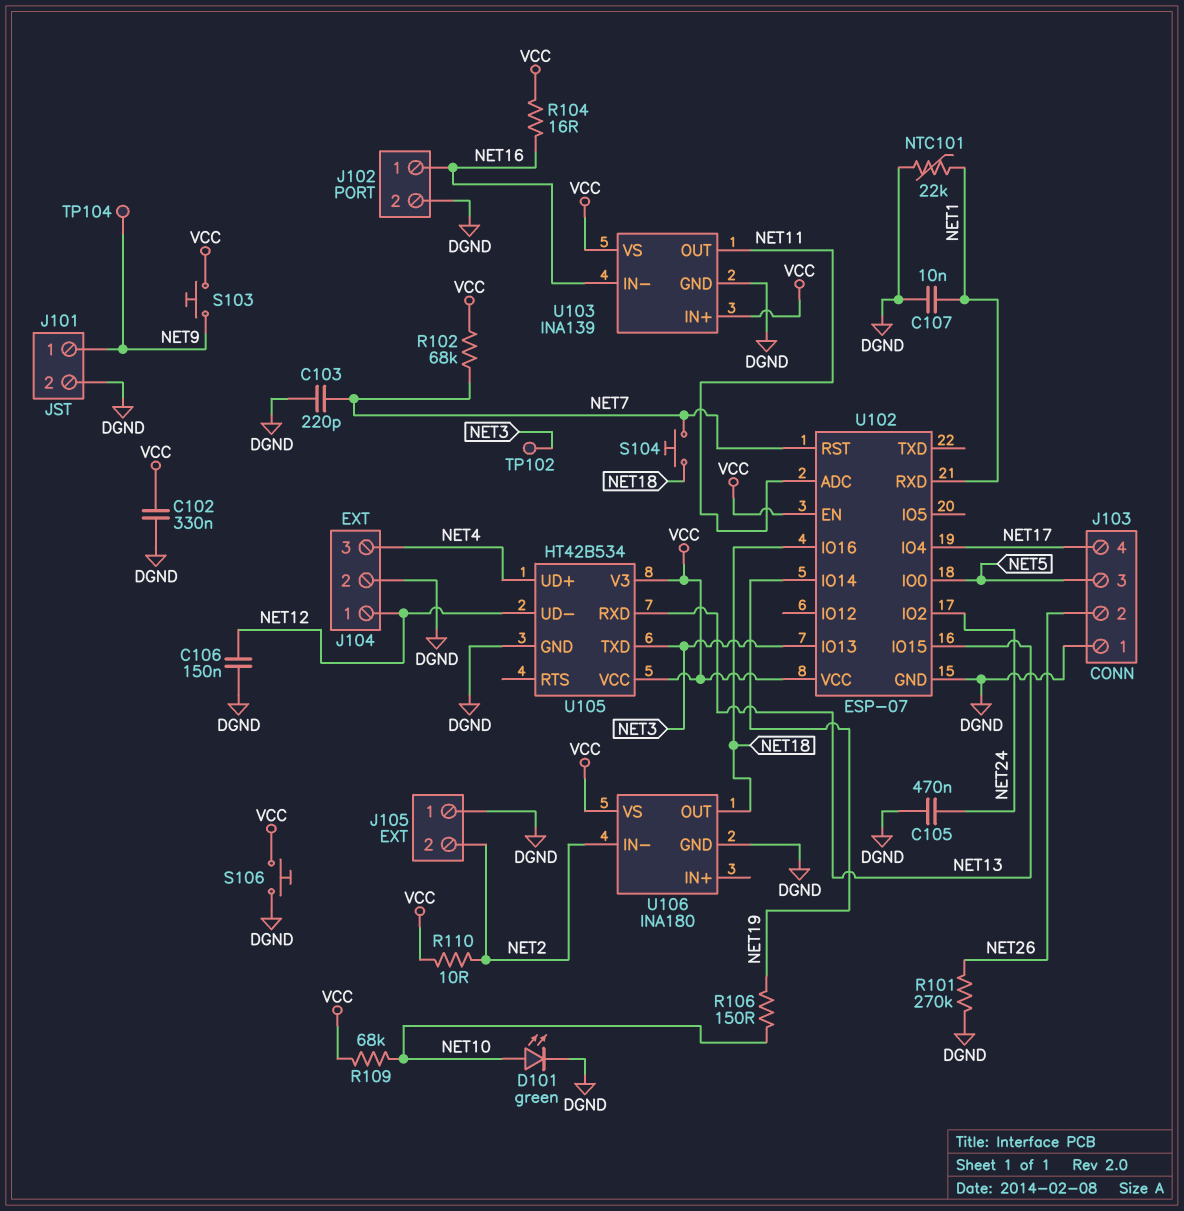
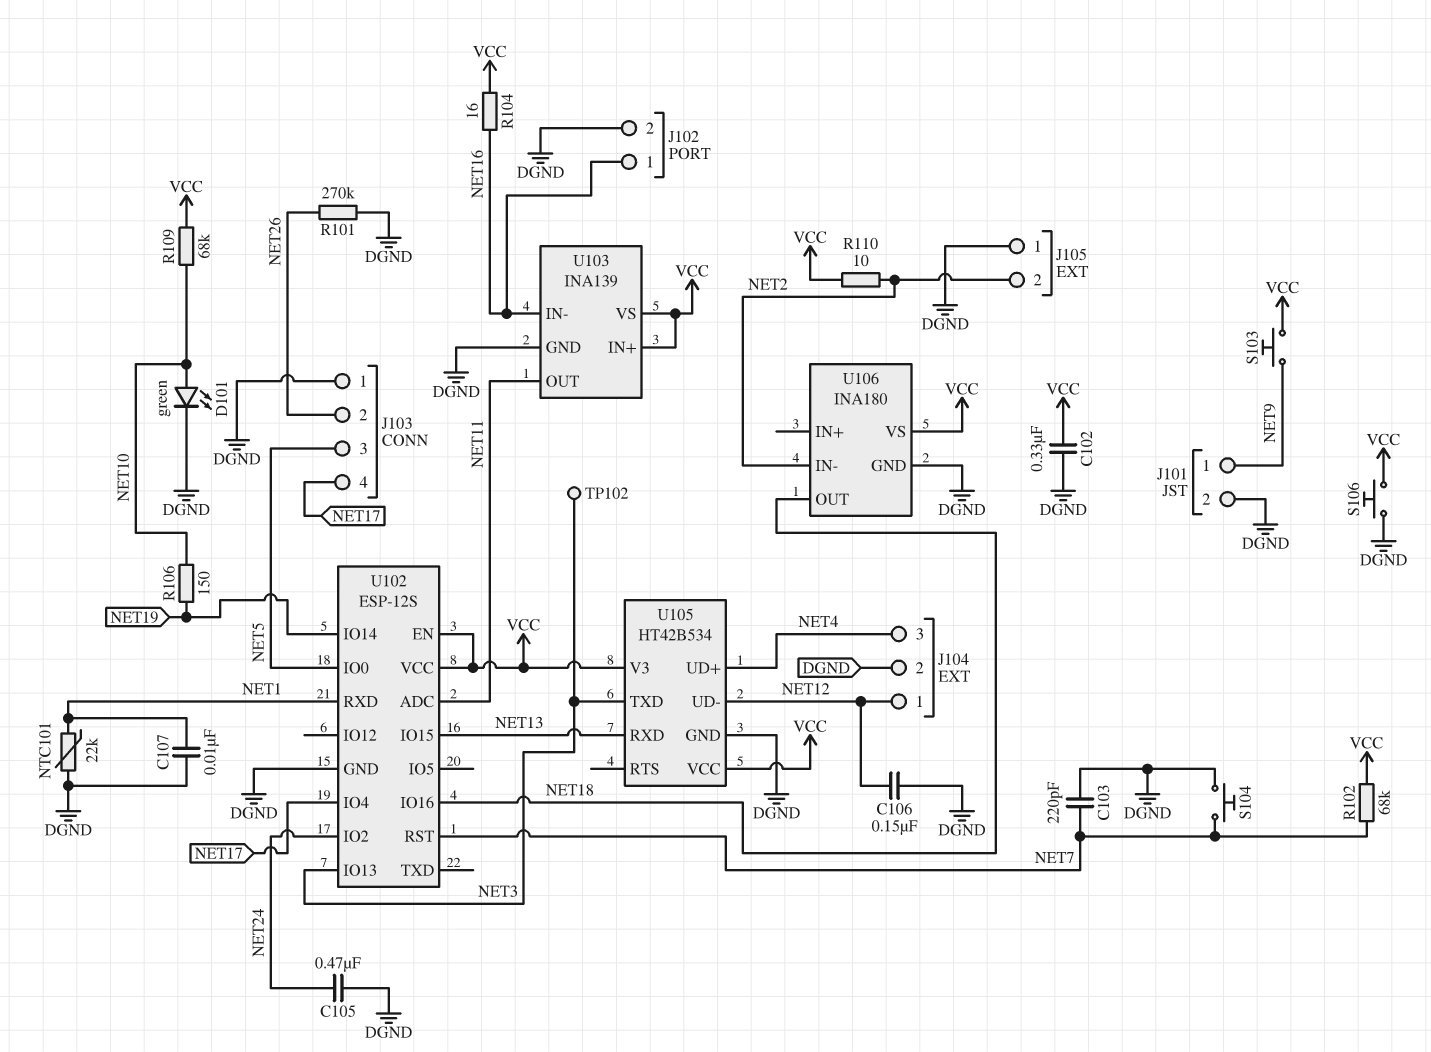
S104: button (NET7, NET18) -> button (DGND, NET7)
TP104: test point (NET9) -> none
U102: ESP-07 -> ESP-12S

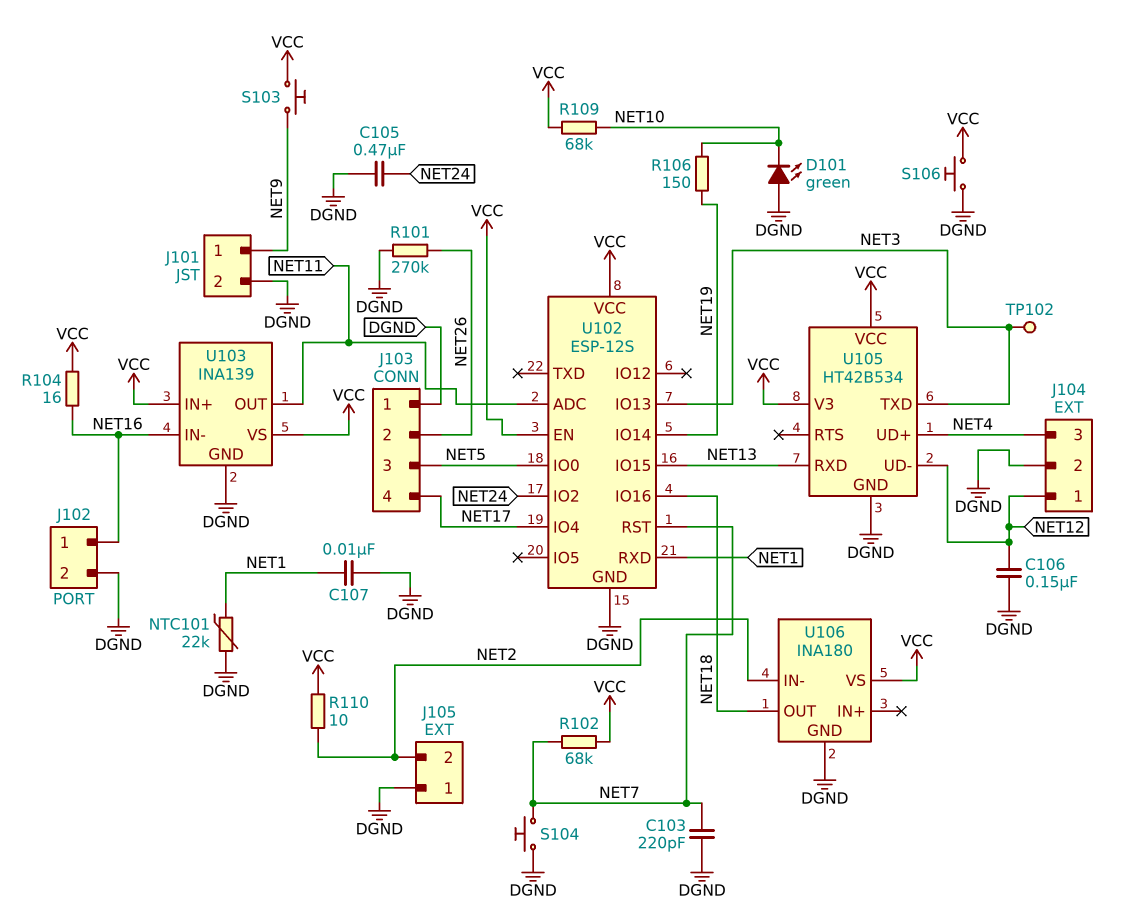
C102: 330nF (DGND, VCC) -> none
D101: LED green (A NET10, K DGND) -> LED green (A DGND, K NET10)

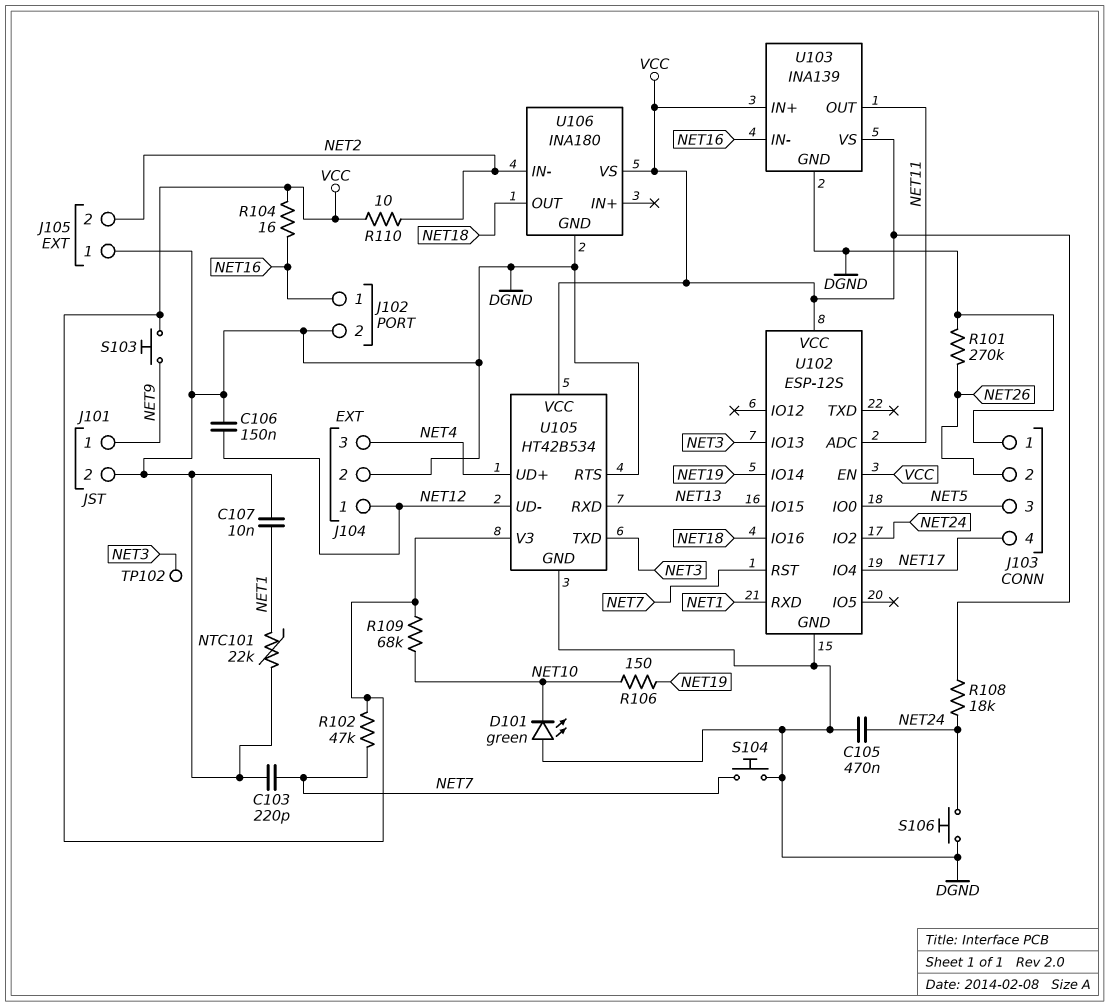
R102: 68k (NET7, VCC) -> 47k (NET7, VCC)
R108: none -> 18k (NET24, VCC)
S106: button (DGND, VCC) -> button (DGND, NET24)
U105 pin RTS: none -> DGND

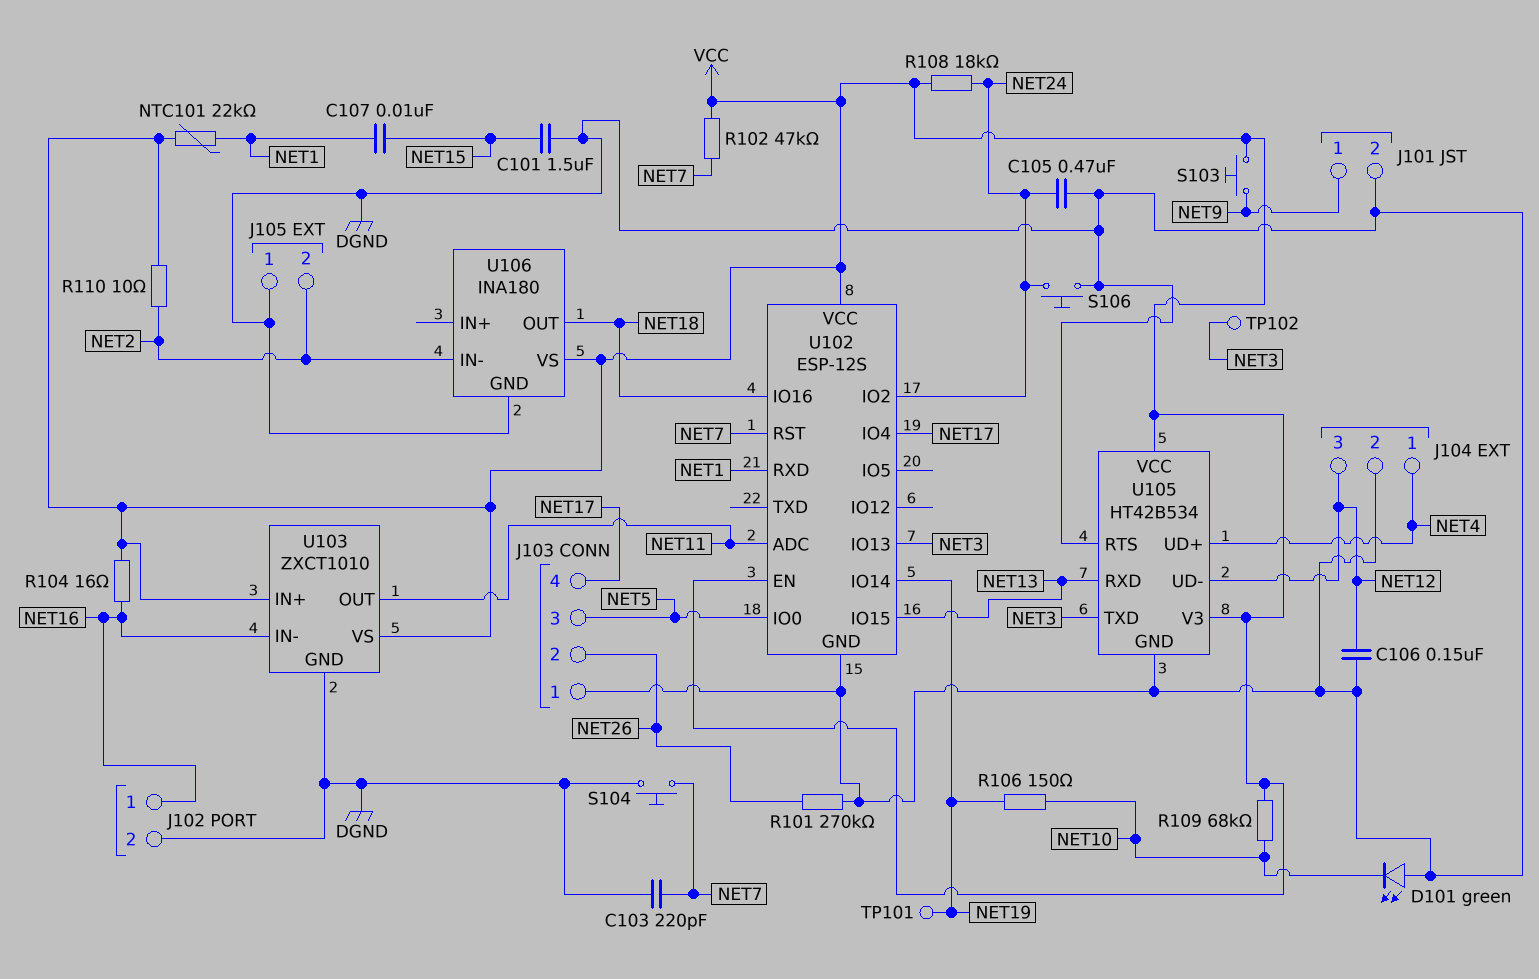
C101: none -> 1.5uF (DGND, NET15)
C107: 10nF (DGND, NET1) -> 10nF (NET1, NET15)
J104 pin 1: NET12 -> NET4
J104 pin 3: NET4 -> NET12
NTC101: 22k (DGND, NET1) -> 22k (NET1, VCC)
TP101: none -> test point (NET19)
U103: INA139 -> ZXCT1010

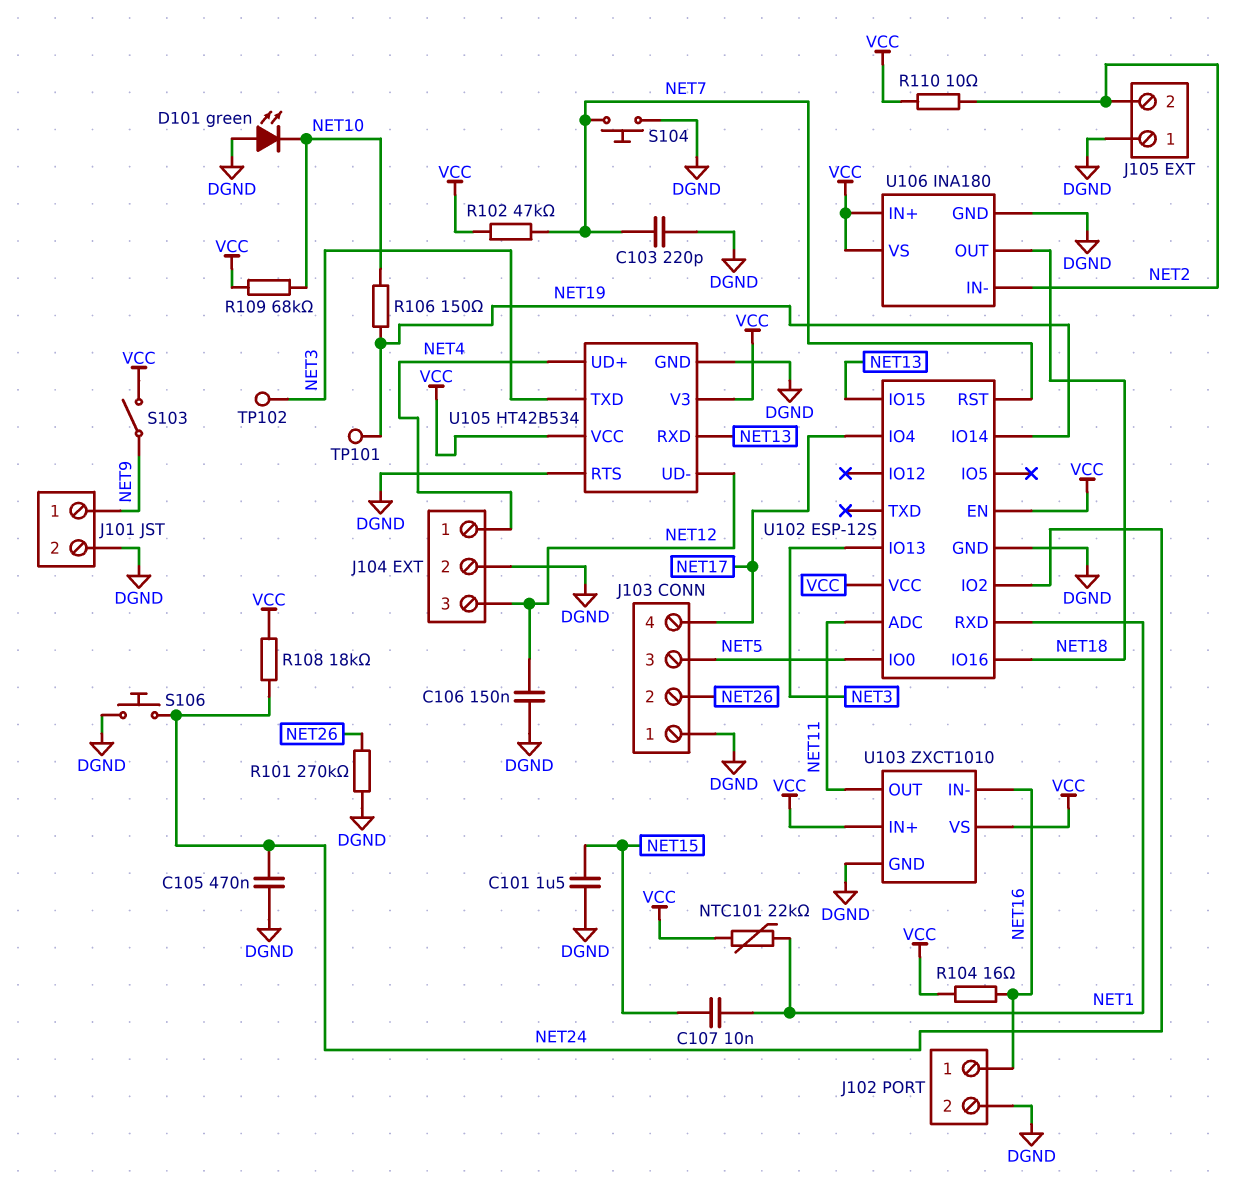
S103: button (NET9, VCC) -> switch (NET9, VCC)
U106 pin IN+: none -> VCC

